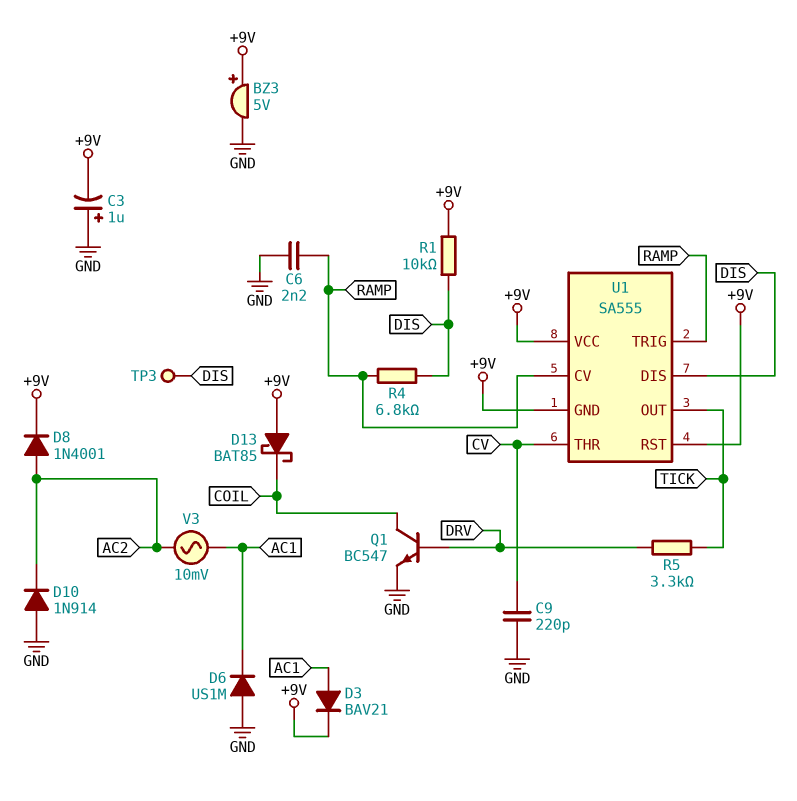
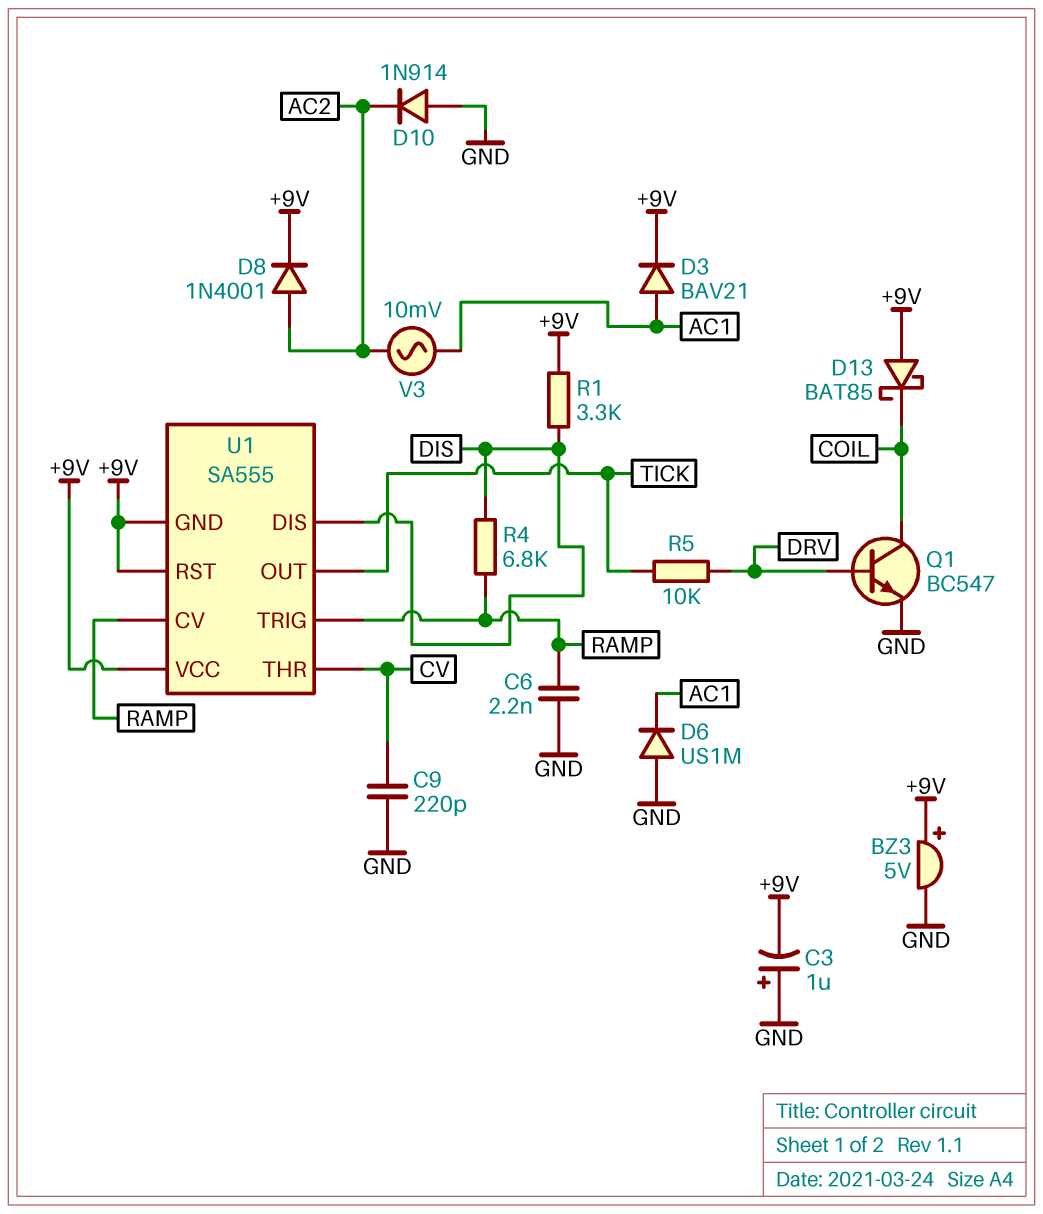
R1: 10k (+9V, DIS) -> 3.3k (+9V, DIS)
R5: 3.3k (DRV, TICK) -> 10k (DRV, TICK)
TP3: test point (DIS) -> none

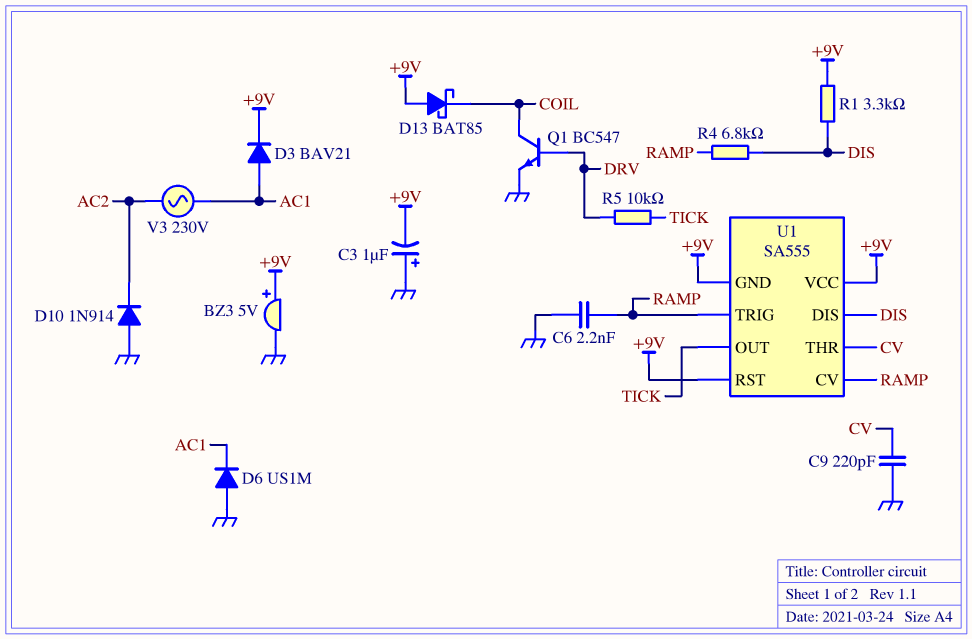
D8: diode 1N4001 (A AC2, K +9V) -> none
V3: AC 10mV (AC1, AC2) -> AC 230V (AC1, AC2)

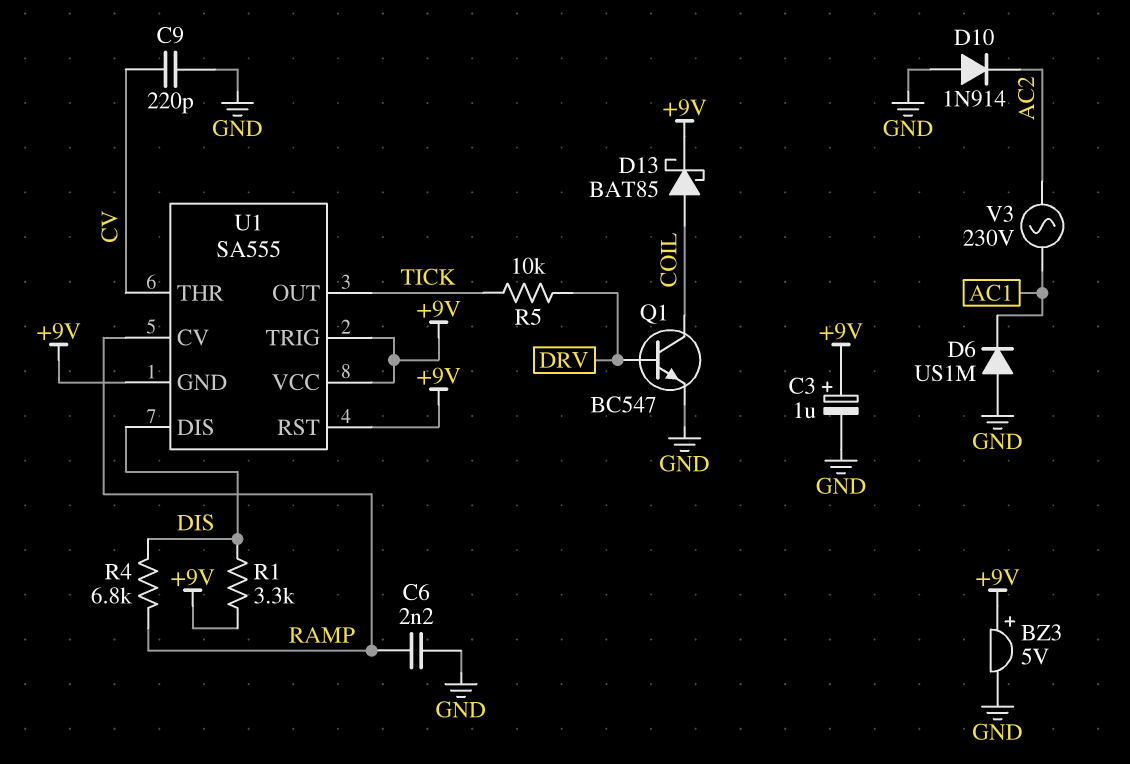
C3: 1uF (plus GND, minus +9V) -> 1uF (plus +9V, minus GND)
D3: diode BAV21 (A AC1, K +9V) -> none
D13: schottky BAT85 (A +9V, K COIL) -> schottky BAT85 (A COIL, K +9V)
U1 pin TRIG: RAMP -> +9V

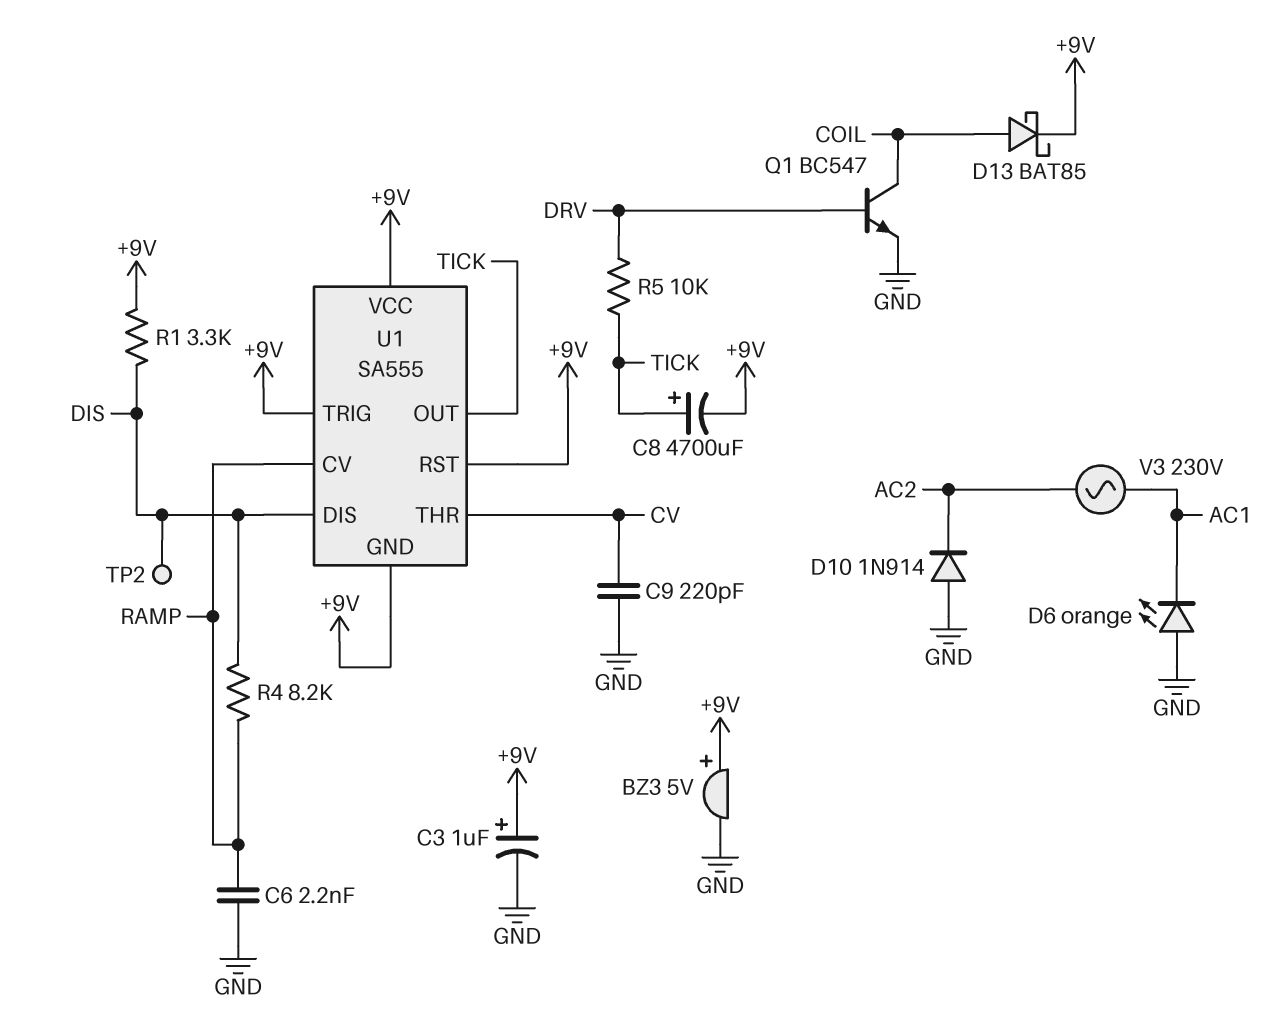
C8: none -> 4700uF (plus TICK, minus +9V)
D6: diode US1M (A GND, K AC1) -> LED orange (A GND, K AC1)
R4: 6.8k (DIS, RAMP) -> 8.2k (DIS, RAMP)
TP2: none -> test point (DIS)

